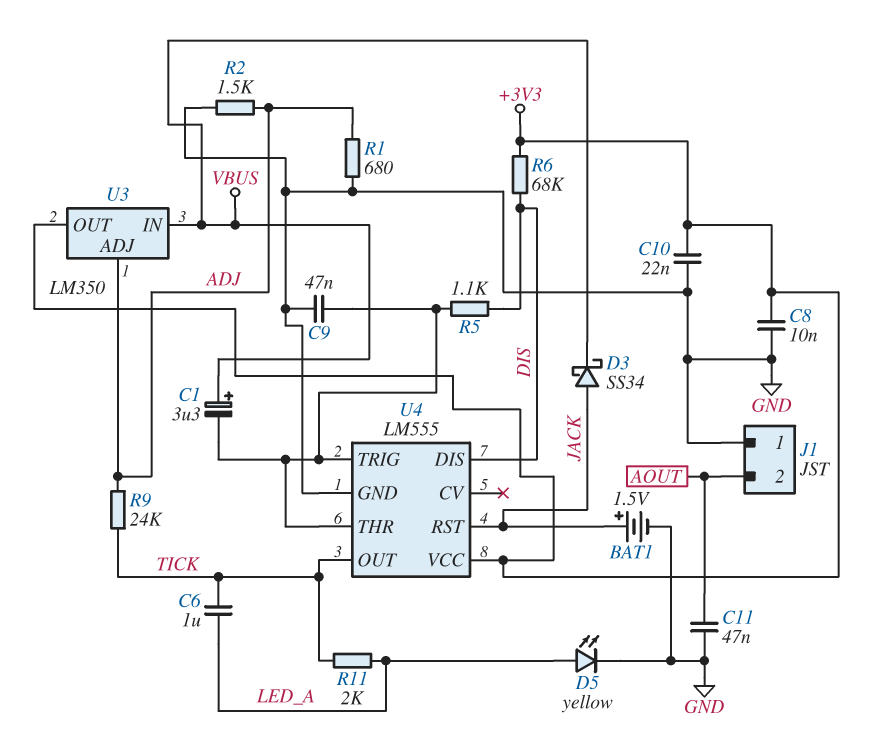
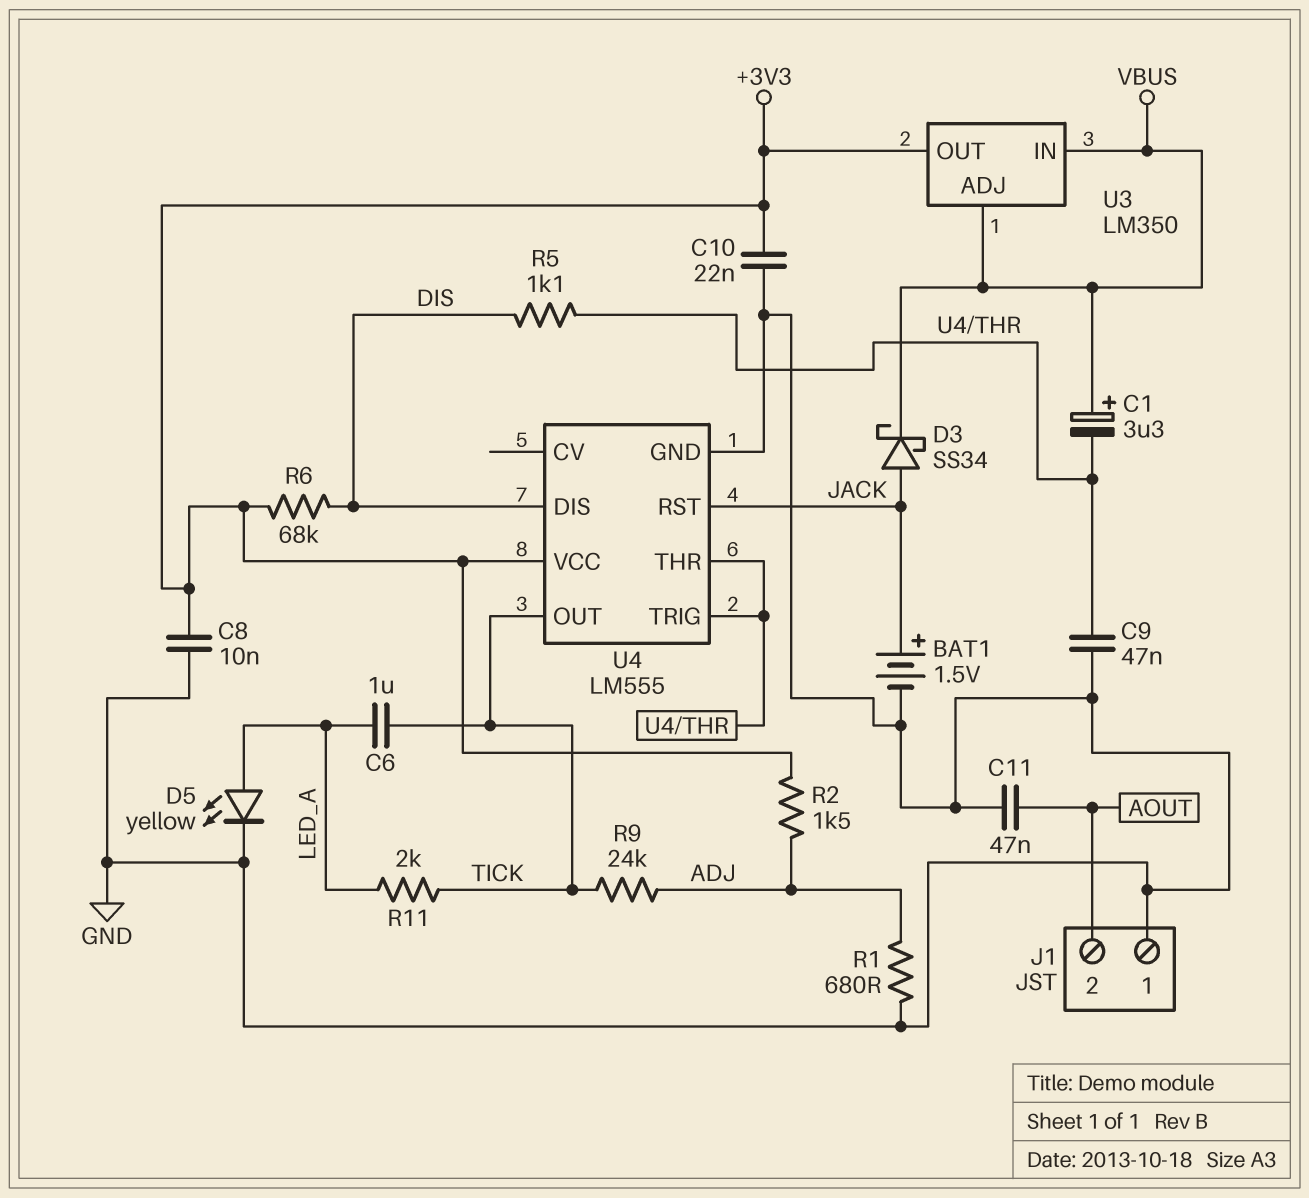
R2: 1.5k (ADJ, GND) -> 1.5k (+3V3, ADJ)
U3 pin ADJ: ADJ -> VBUS

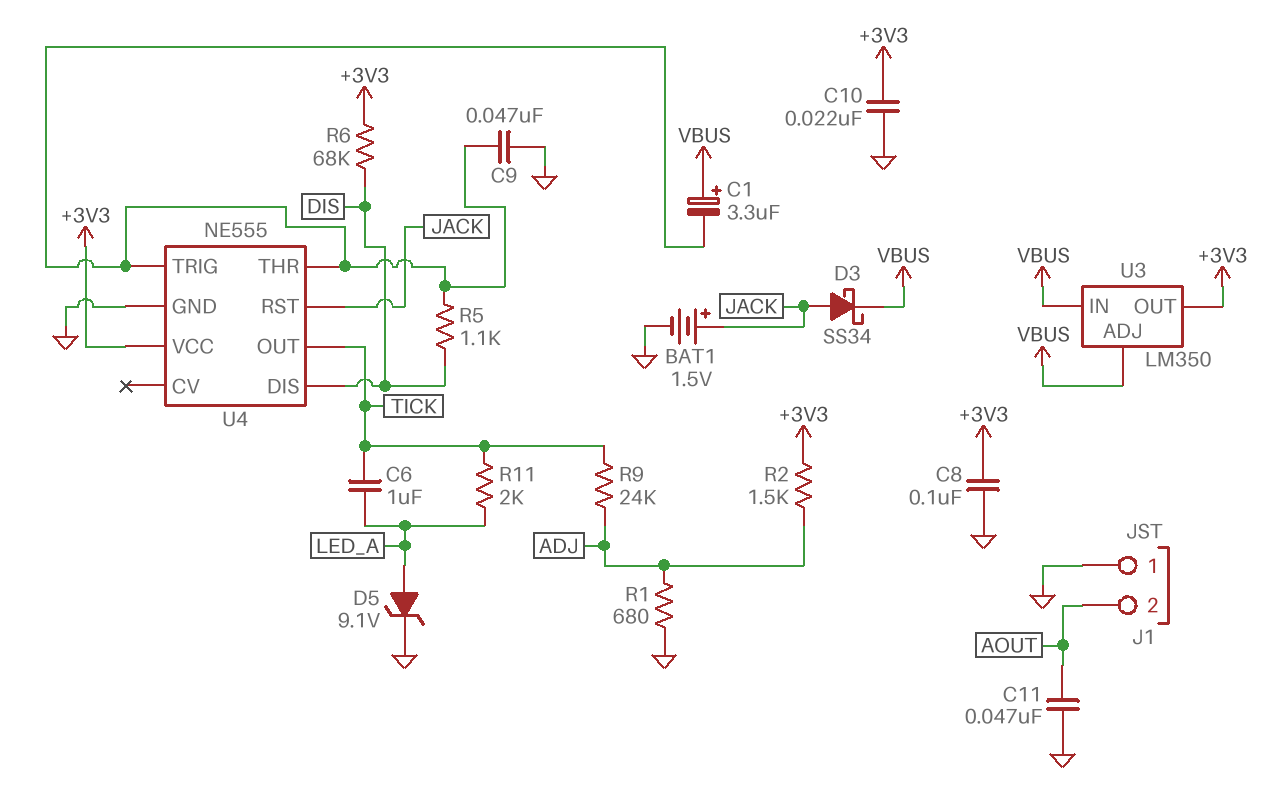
C8: 10nF (+3V3, GND) -> 100nF (+3V3, GND)
D5: LED yellow (A LED_A, K GND) -> zener 9.1V (A LED_A, K GND)
U4: LM555 -> NE555

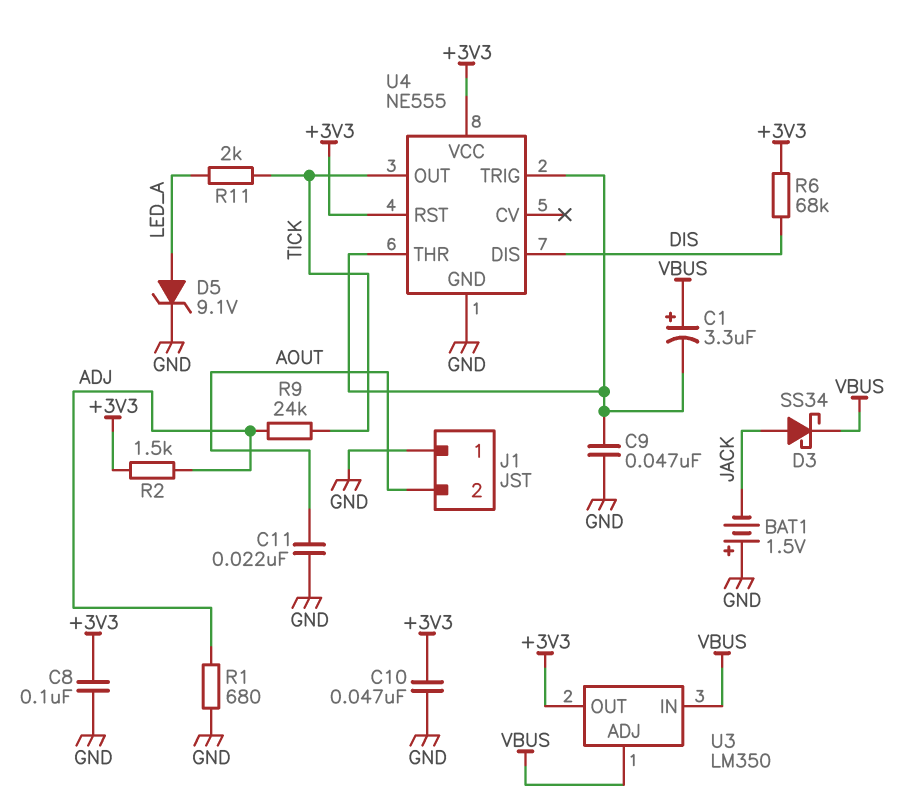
BAT1: 1.5V (plus JACK, minus GND) -> 1.5V (plus GND, minus JACK)
C6: 1uF (LED_A, TICK) -> none
C10: 22nF (+3V3, GND) -> 47nF (+3V3, GND)
C11: 47nF (AOUT, GND) -> 22nF (AOUT, GND)
R5: 1.1k (DIS, U4/THR) -> none
U4 pin RST: JACK -> +3V3

